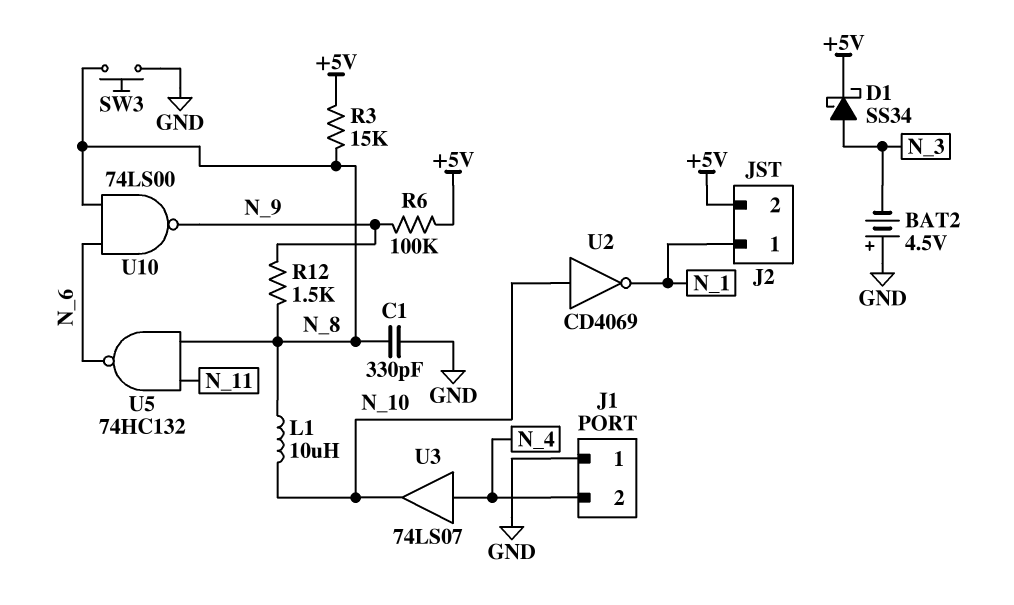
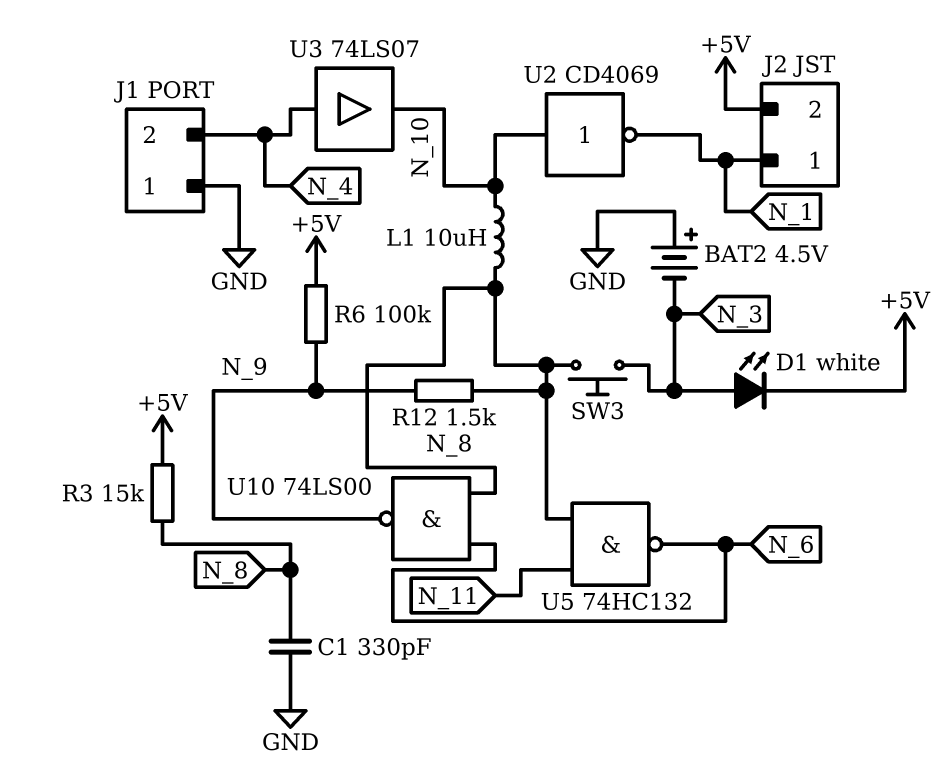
D1: schottky SS34 (A N_3, K +5V) -> LED white (A N_3, K +5V)
SW3: button (GND, N_8) -> button (N_3, N_8)

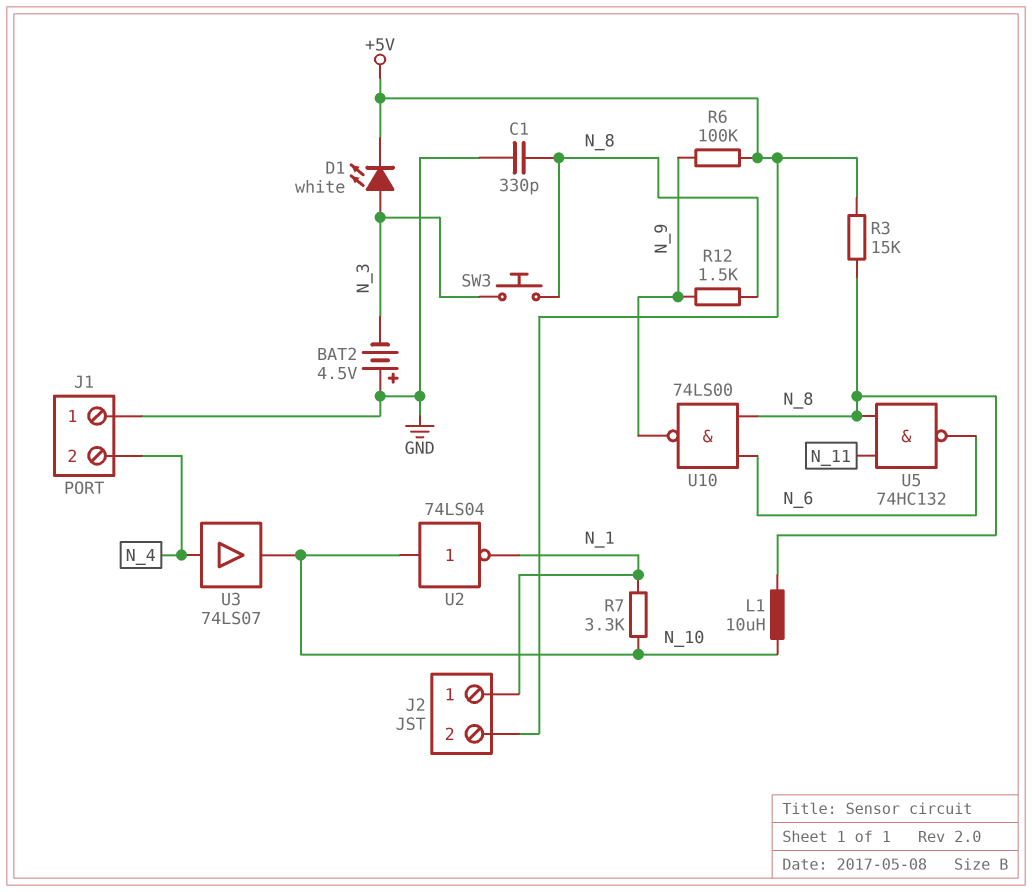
R7: none -> 3.3k (N_1, N_10)
U2: NOT CD4069 (in N_10, out N_1) -> NOT 74LS04 (in N_10, out N_1)

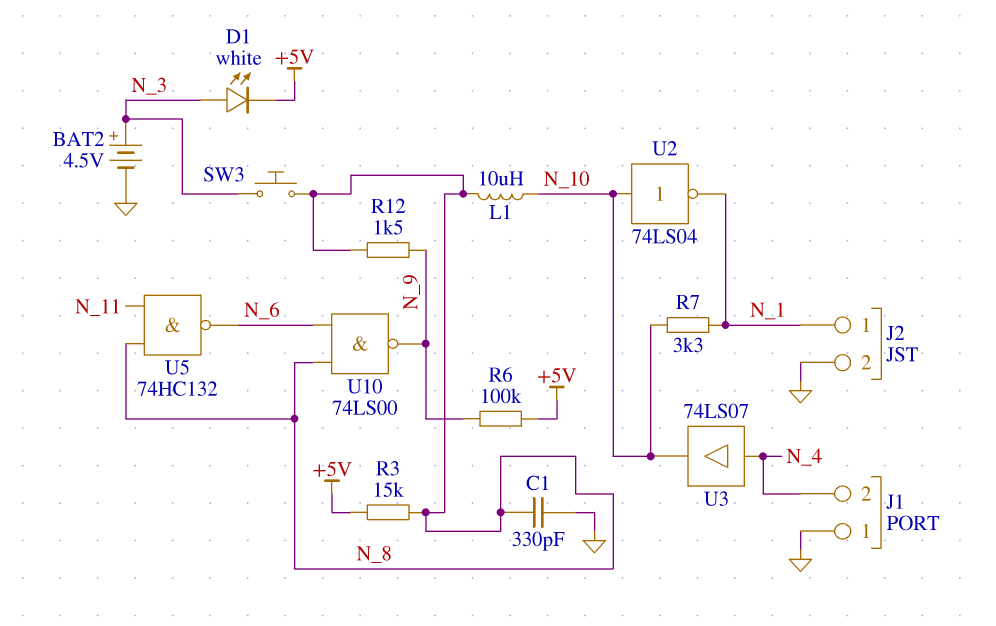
BAT2: 4.5V (plus GND, minus N_3) -> 4.5V (plus N_3, minus GND)
J2 pin 2: +5V -> GND

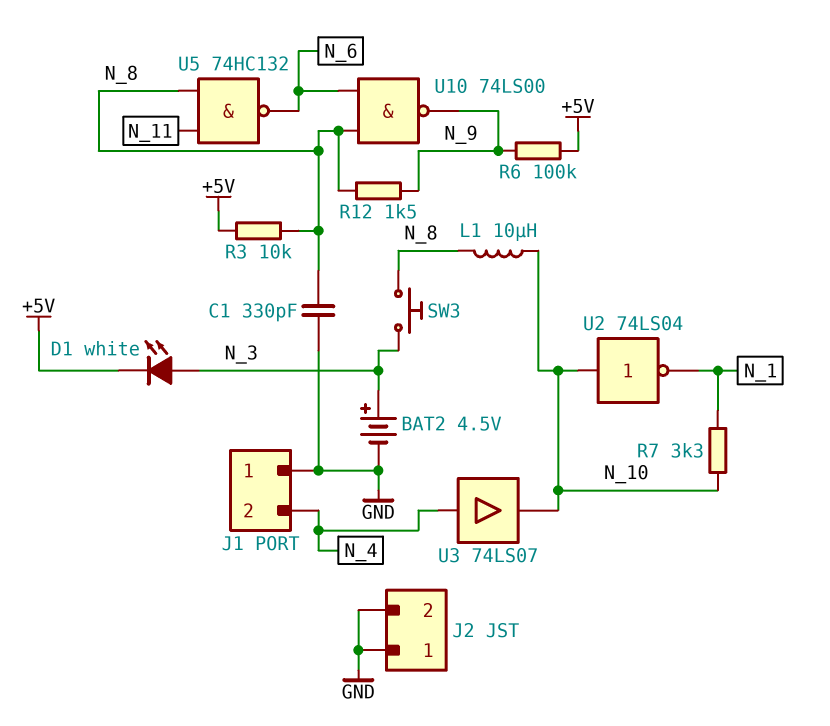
J2 pin 1: N_1 -> GND
R3: 15k (+5V, N_8) -> 10k (+5V, N_8)

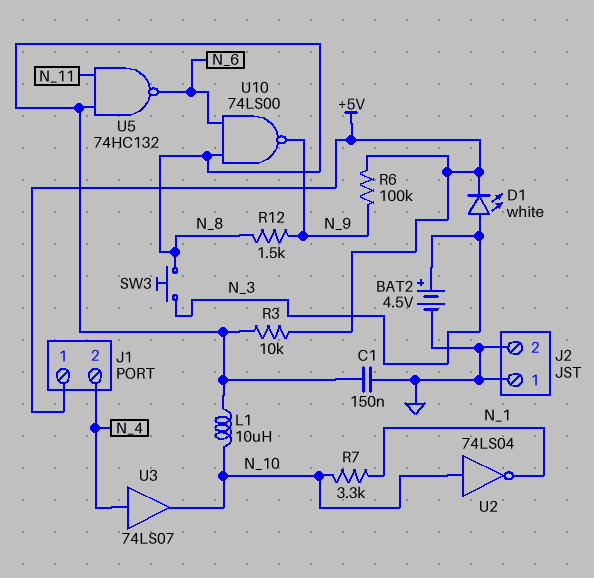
C1: 330pF (GND, N_8) -> 150nF (GND, N_8)
J1 pin 1: GND -> +5V

